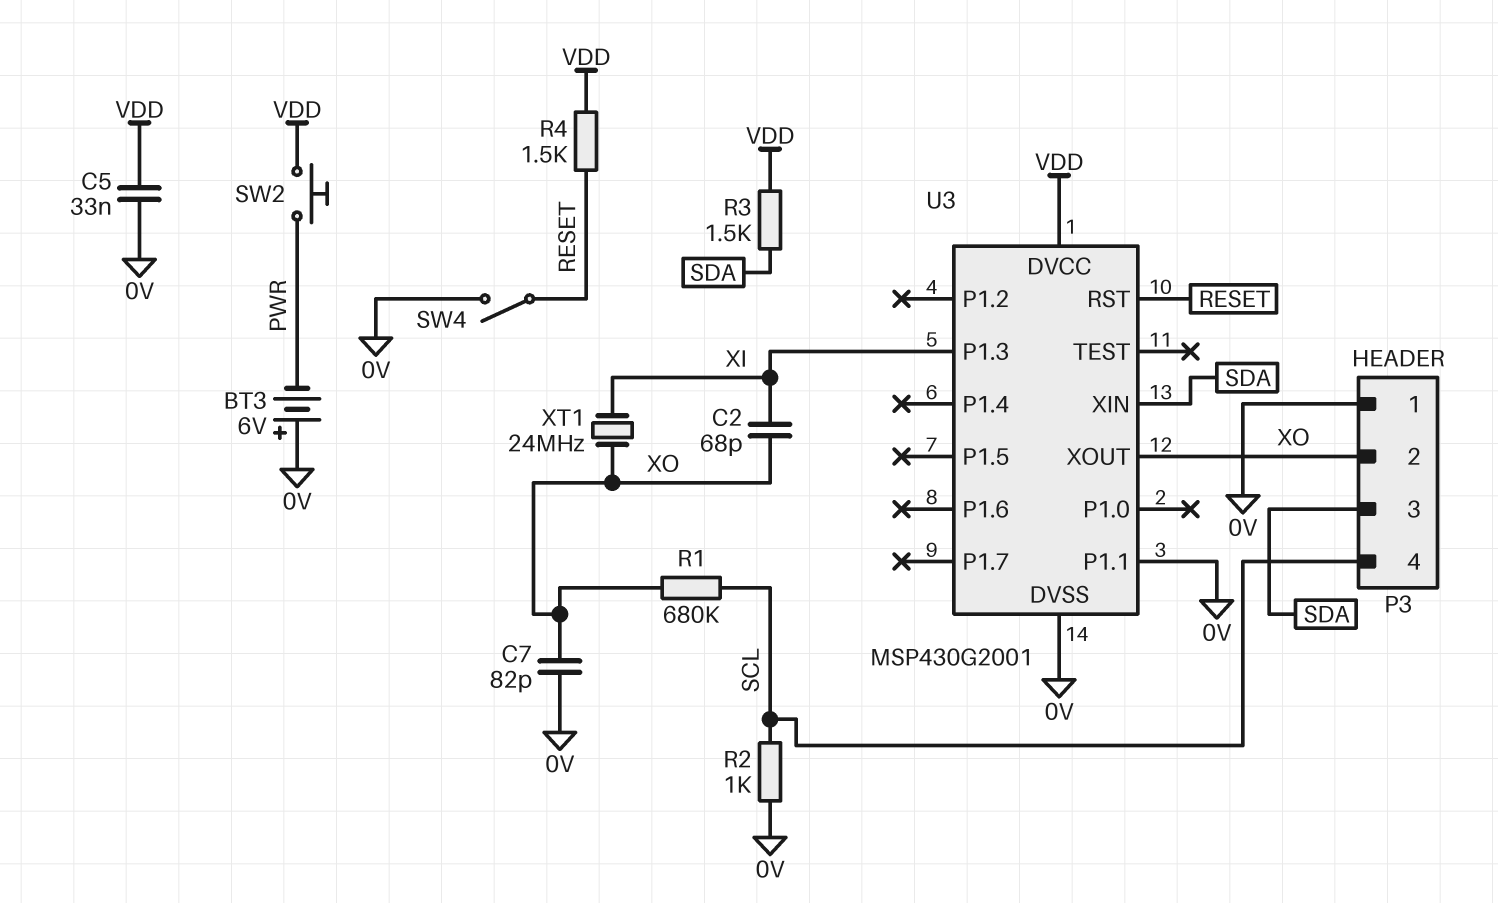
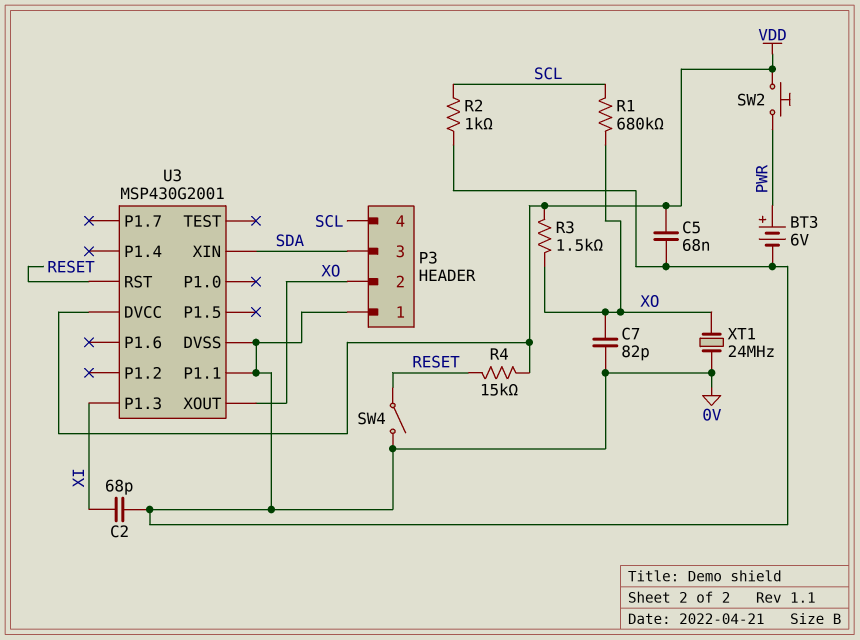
BT3: 6V (plus 0V, minus PWR) -> 6V (plus PWR, minus 0V)
C2: 68pF (XI, XO) -> 68pF (0V, XI)
C5: 33nF (0V, VDD) -> 68nF (0V, VDD)
R3: 1.5k (SDA, VDD) -> 1.5k (VDD, XO)
R4: 1.5k (RESET, VDD) -> 15k (RESET, VDD)
XT1: 24MHz (XI, XO) -> 24MHz (0V, XO)

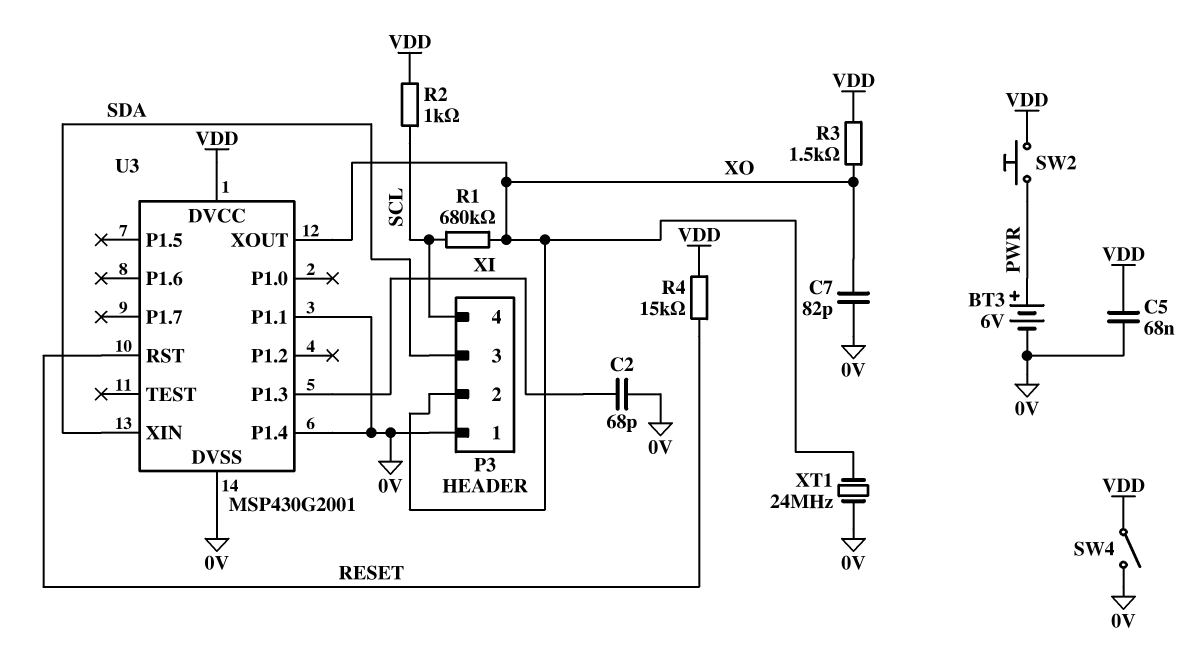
R2: 1k (0V, SCL) -> 1k (SCL, VDD)
SW4: switch (0V, RESET) -> switch (0V, VDD)
U3 pin P1.4: none -> 0V

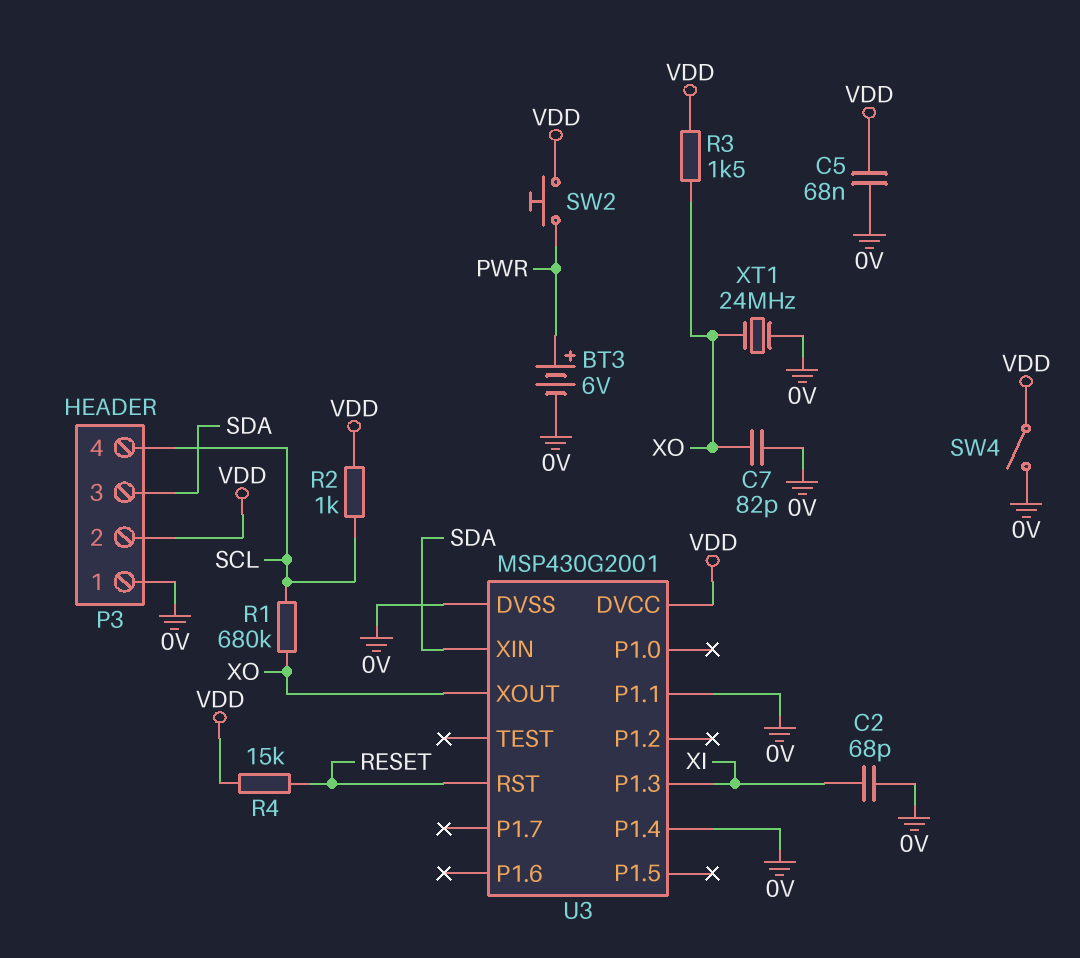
P3 pin 2: XO -> VDD

